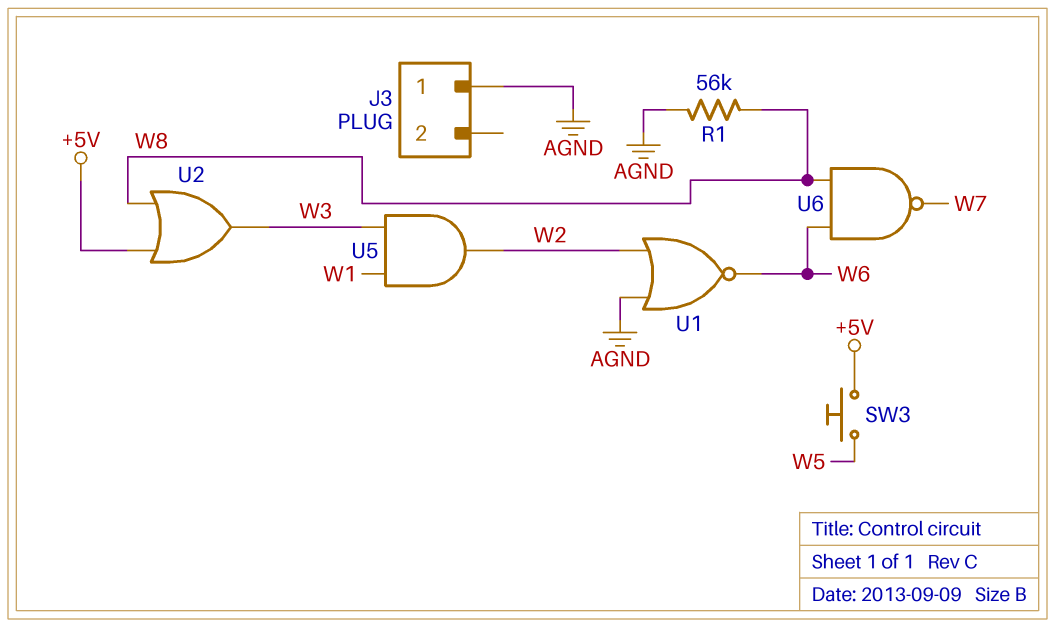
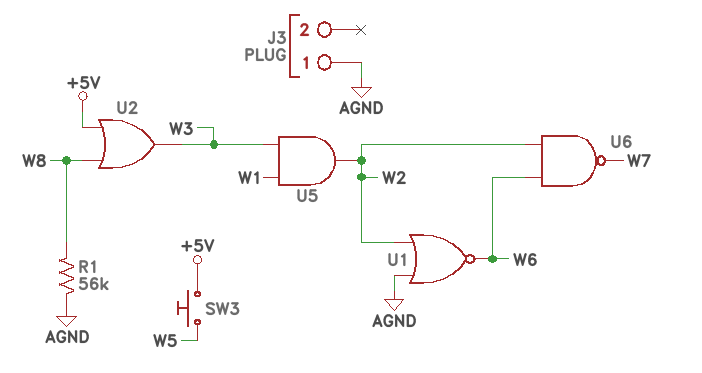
U6: NAND (in W6, in W8, out W7) -> NAND (in W2, in W6, out W7)

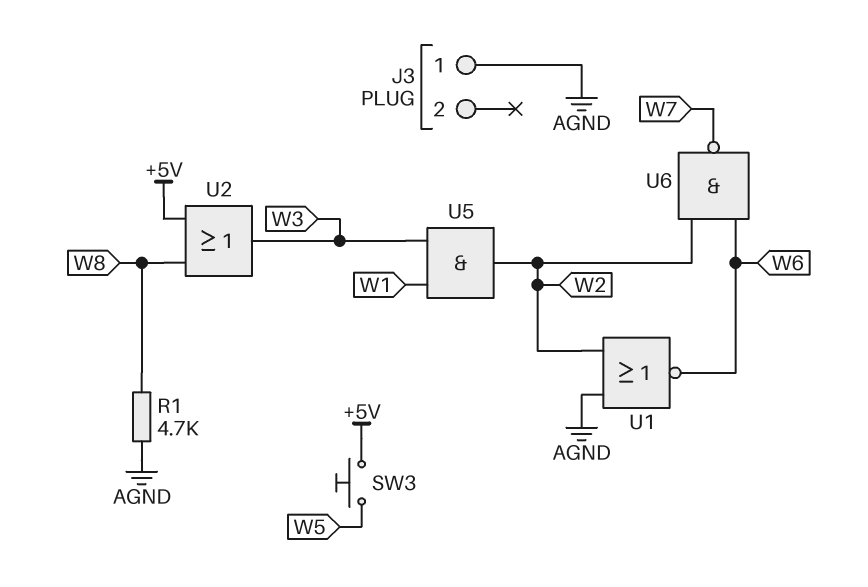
R1: 56k (AGND, W8) -> 4.7k (AGND, W8)

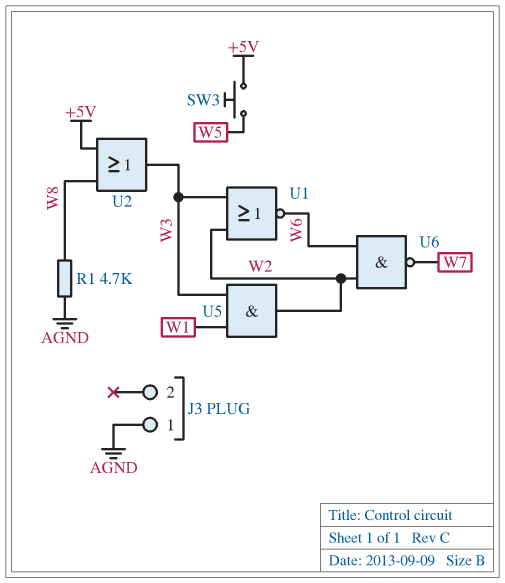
U1: NOR (in AGND, in W2, out W6) -> NOR (in W2, in W3, out W6)

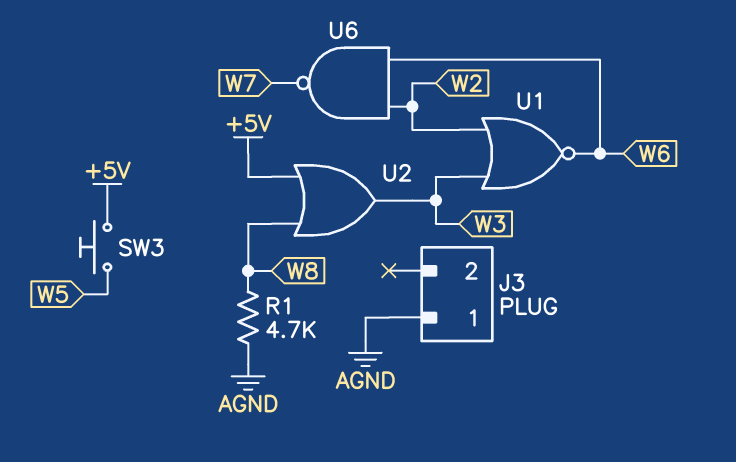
U5: AND (in W1, in W3, out W2) -> none

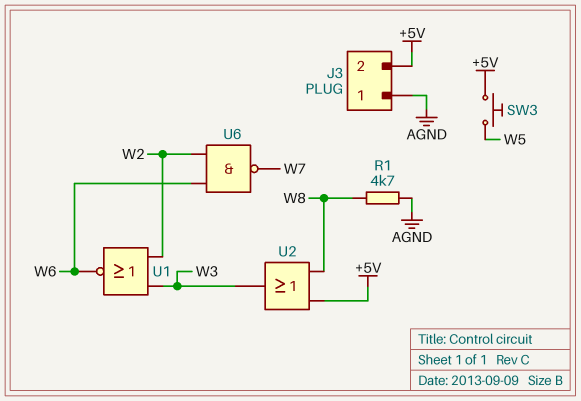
J3 pin 2: none -> +5V

